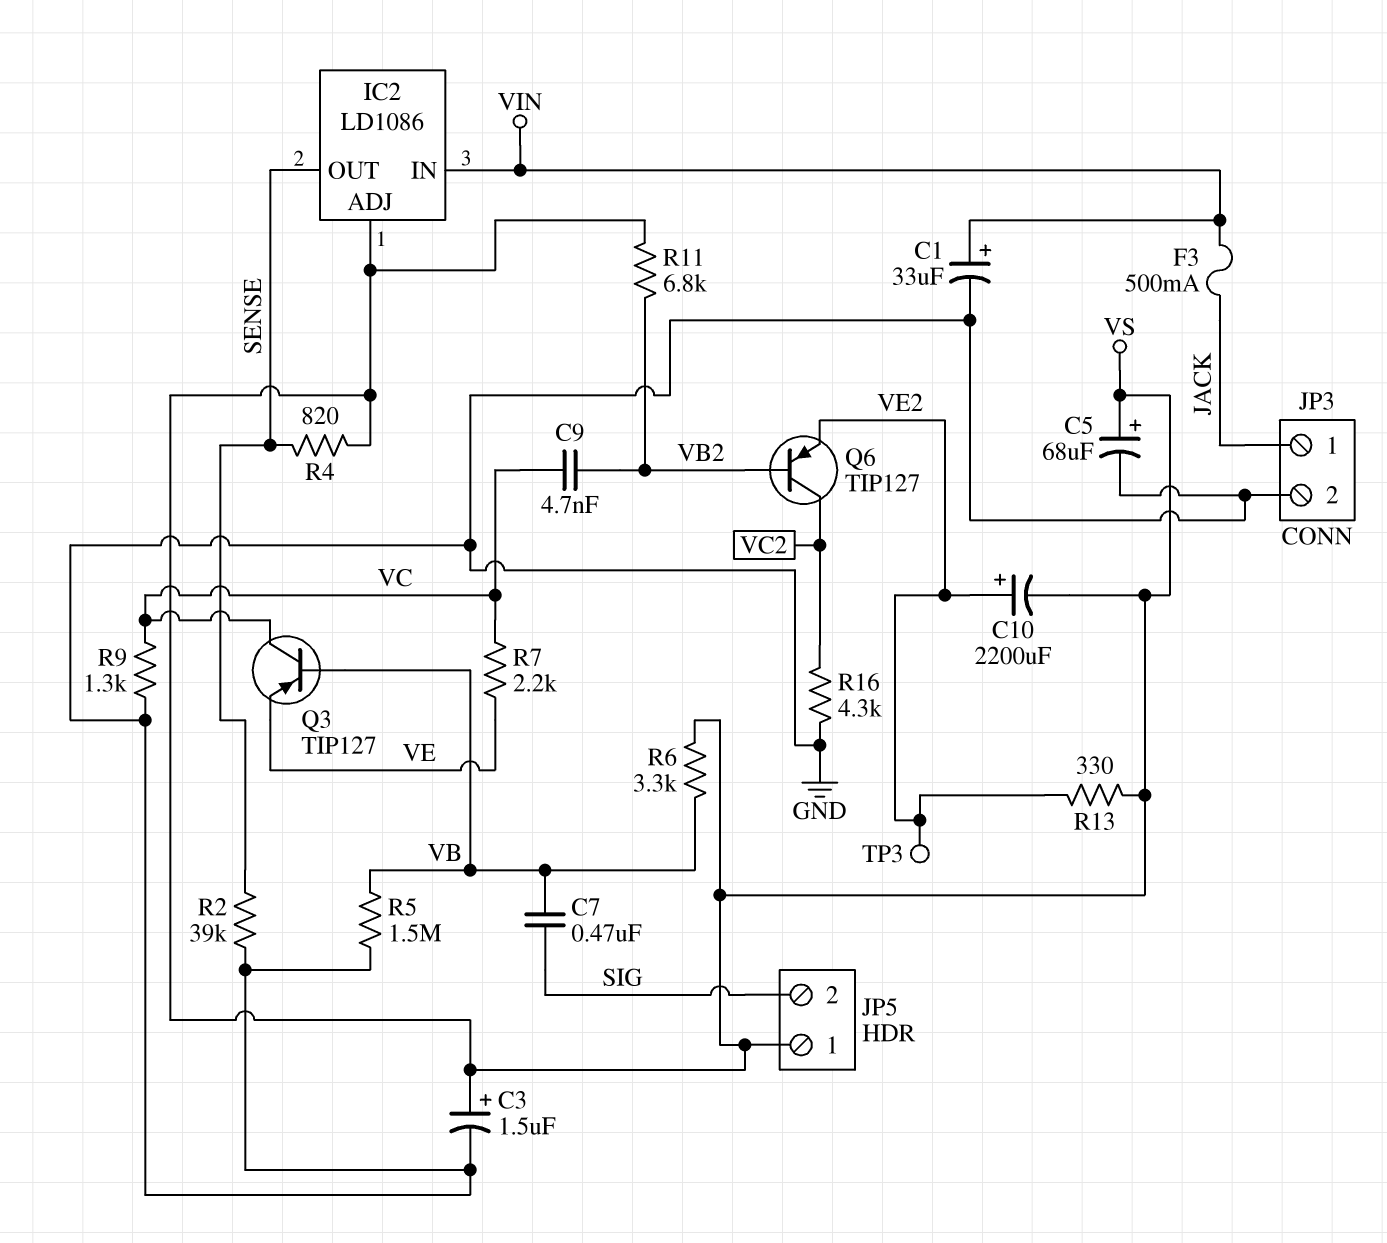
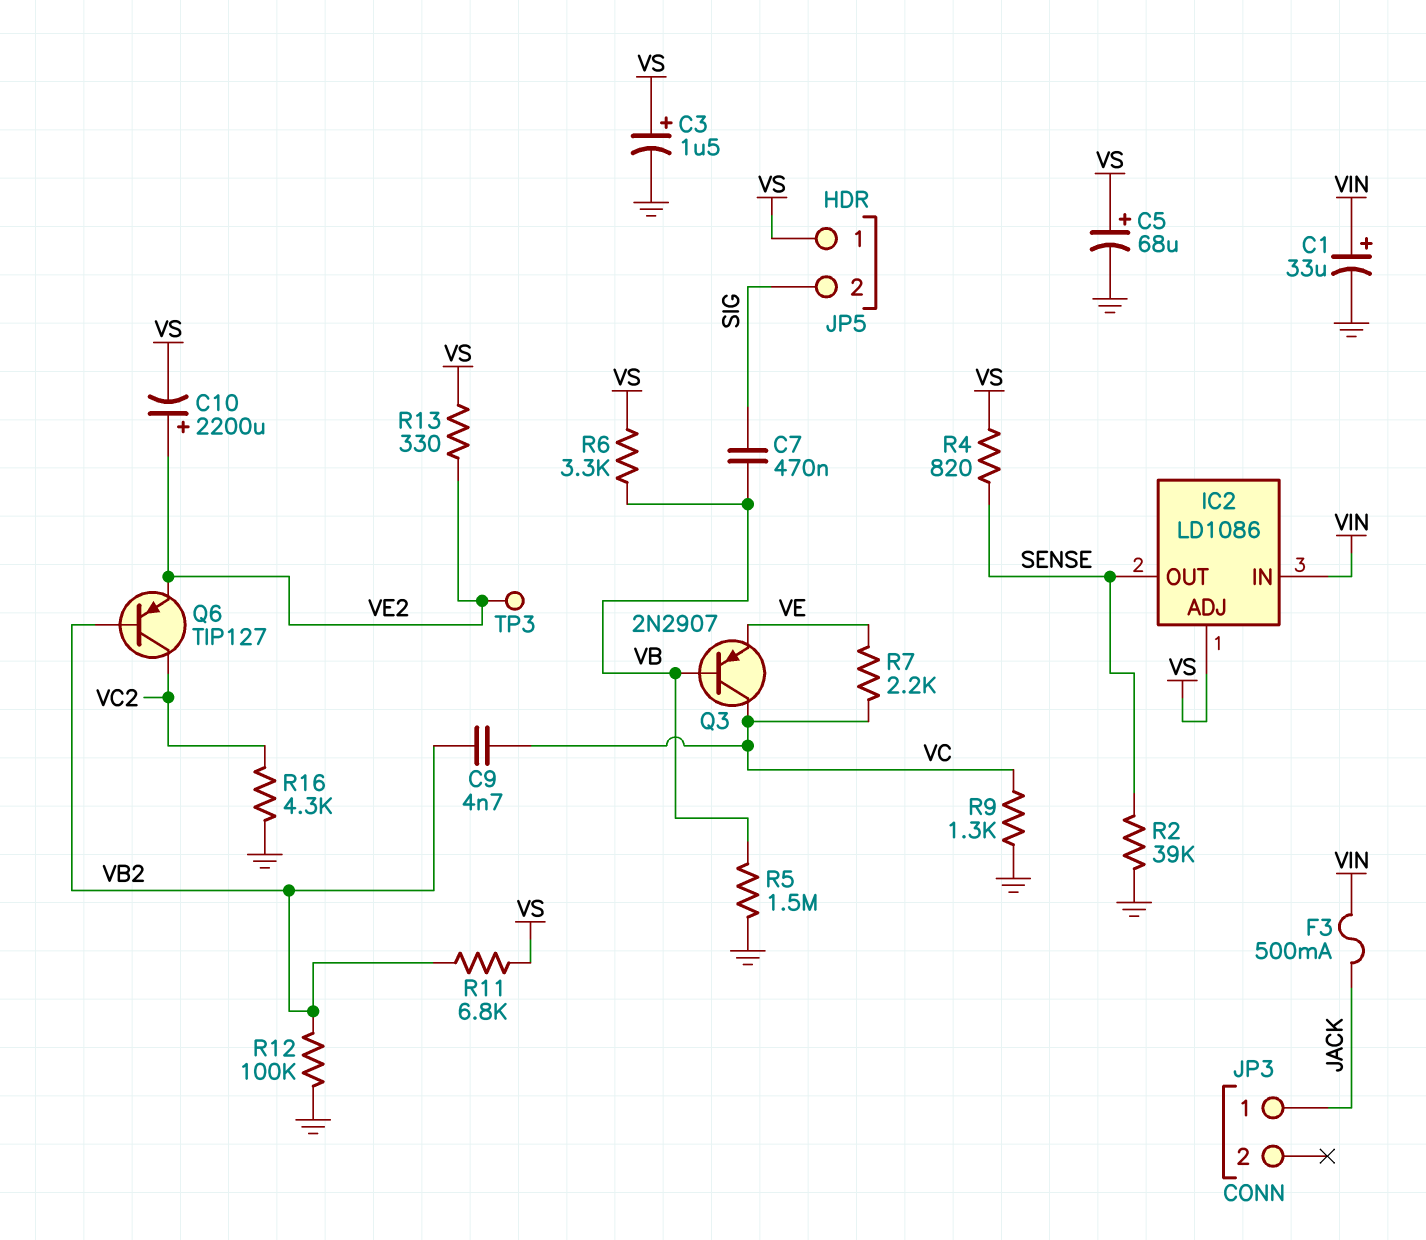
JP3 pin 2: GND -> none
Q3: PNP TIP127 (B VB, C VC, E VE) -> PNP 2N2907 (B VB, C VC, E VE)
R12: none -> 100k (GND, VB2)

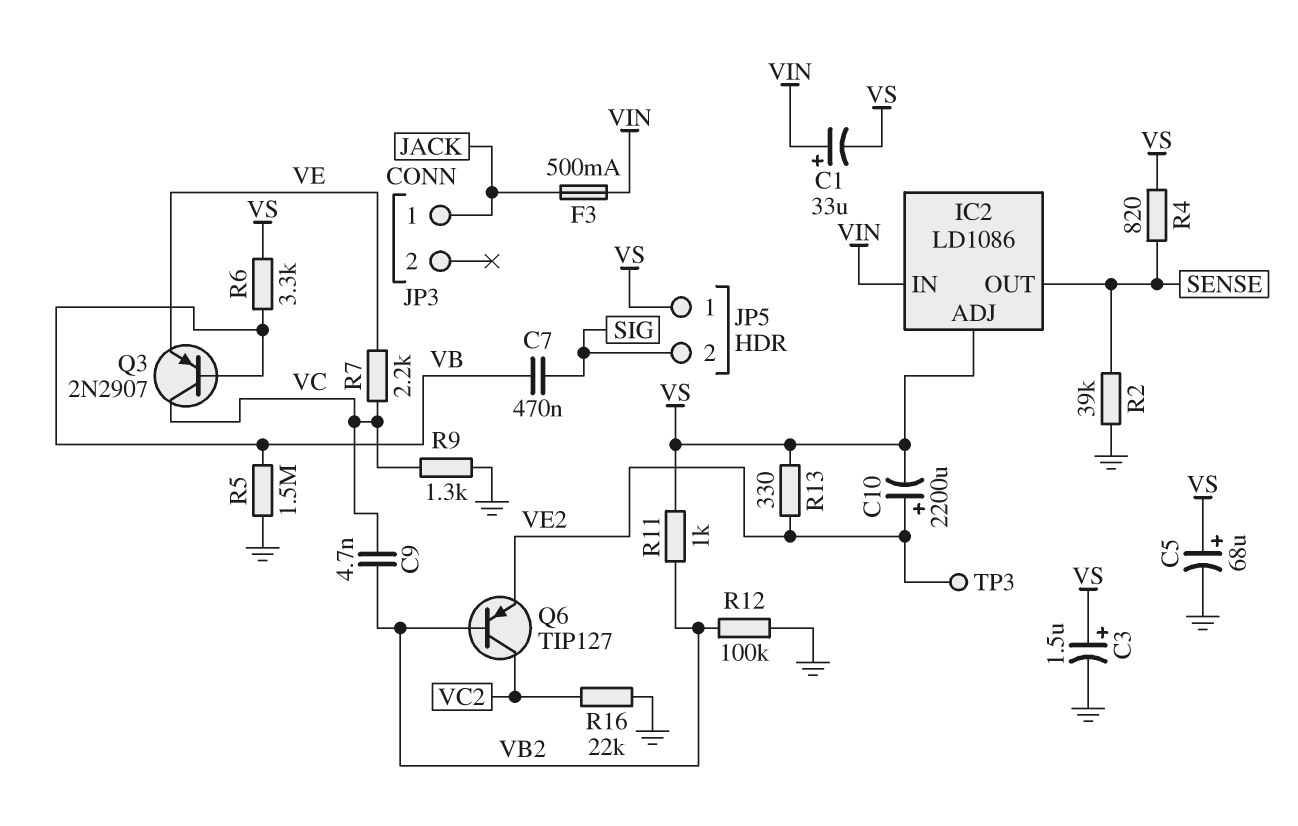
C1: 33uF (plus VIN, minus GND) -> 33uF (plus VIN, minus VS)
R11: 6.8k (VB2, VS) -> 1k (VB2, VS)
R16: 4.3k (GND, VC2) -> 22k (GND, VC2)

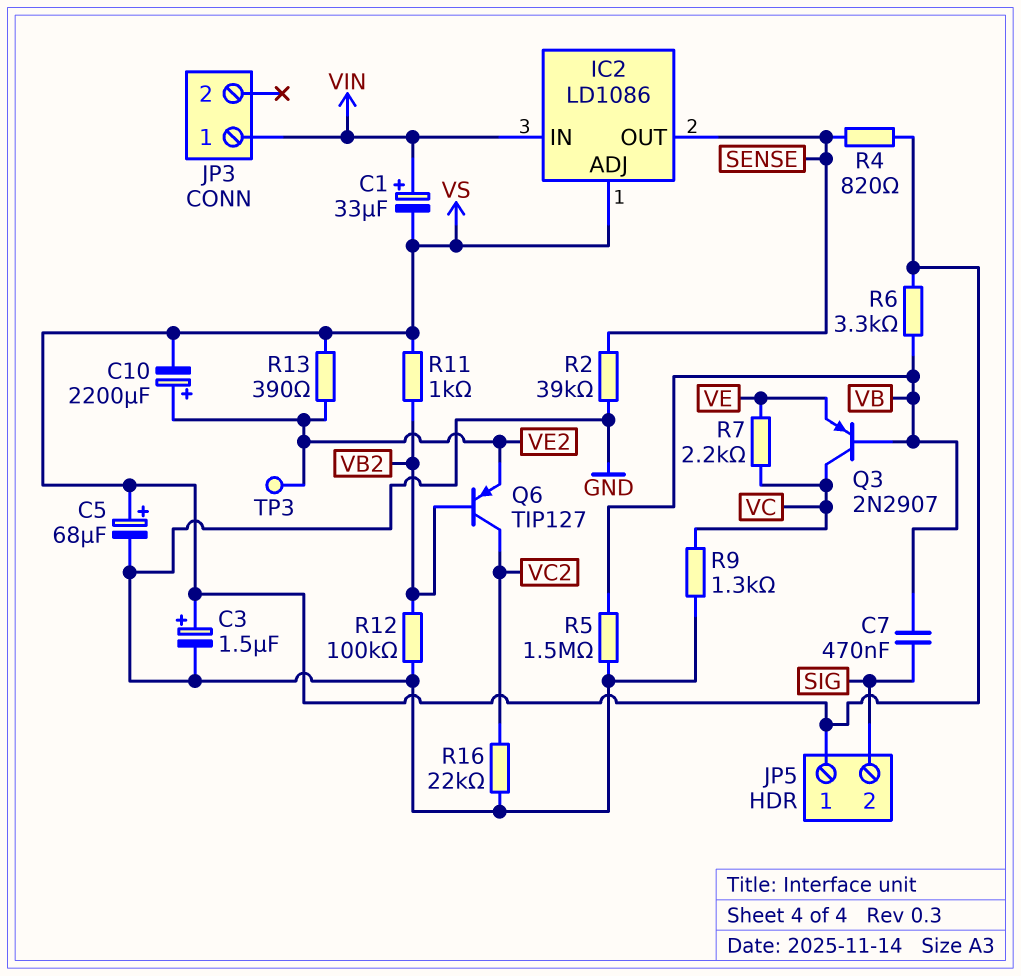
C9: 4.7nF (VB2, VC) -> none
F3: 500mA (JACK, VIN) -> none
JP3 pin 1: JACK -> VIN
R13: 330 (VE2, VS) -> 390 (VE2, VS)

